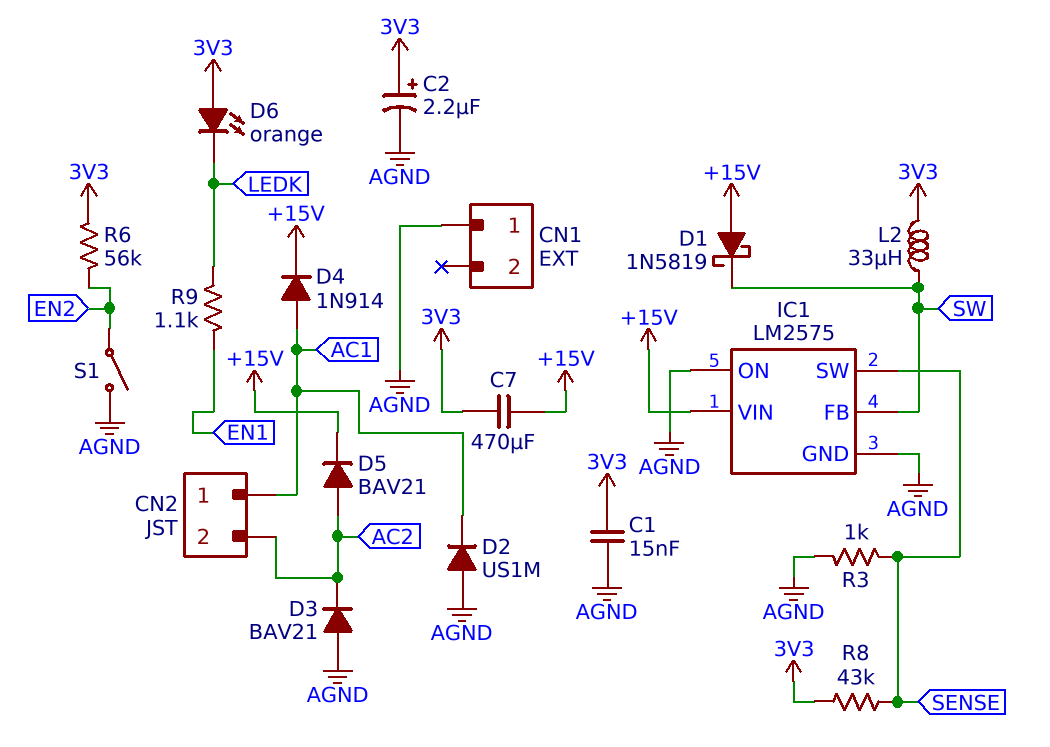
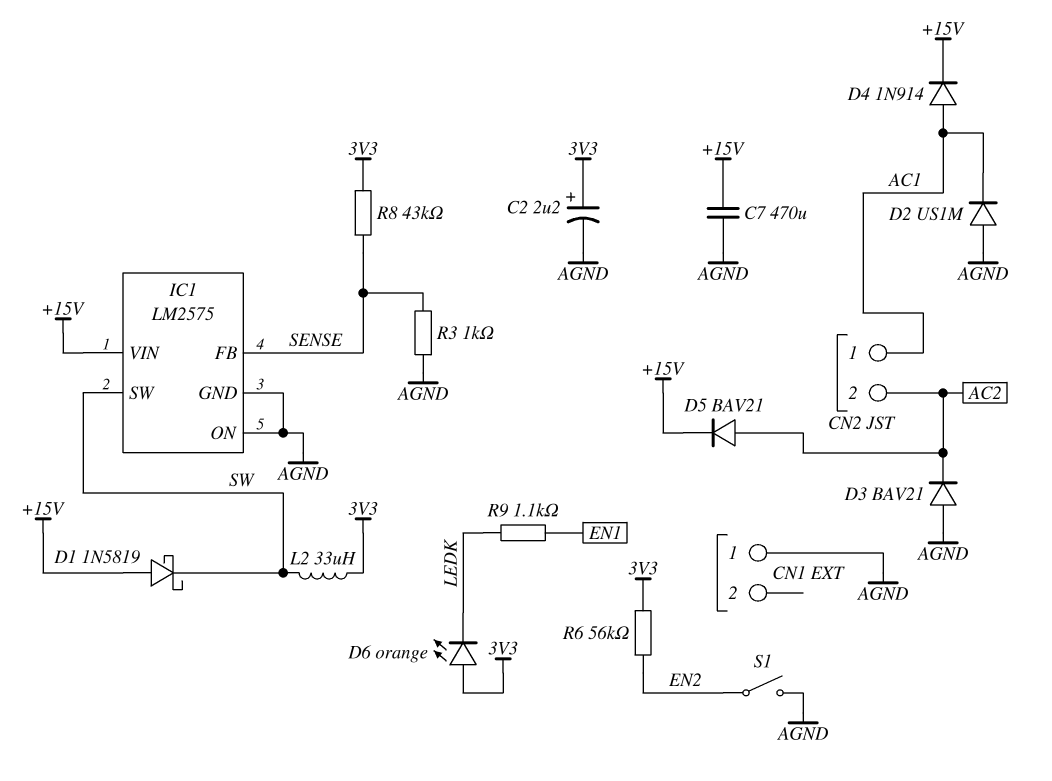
C1: 15nF (3V3, AGND) -> none
C7: 470uF (+15V, 3V3) -> 470uF (+15V, AGND)
IC1 pin FB: SW -> SENSE
IC1 pin SW: SENSE -> SW

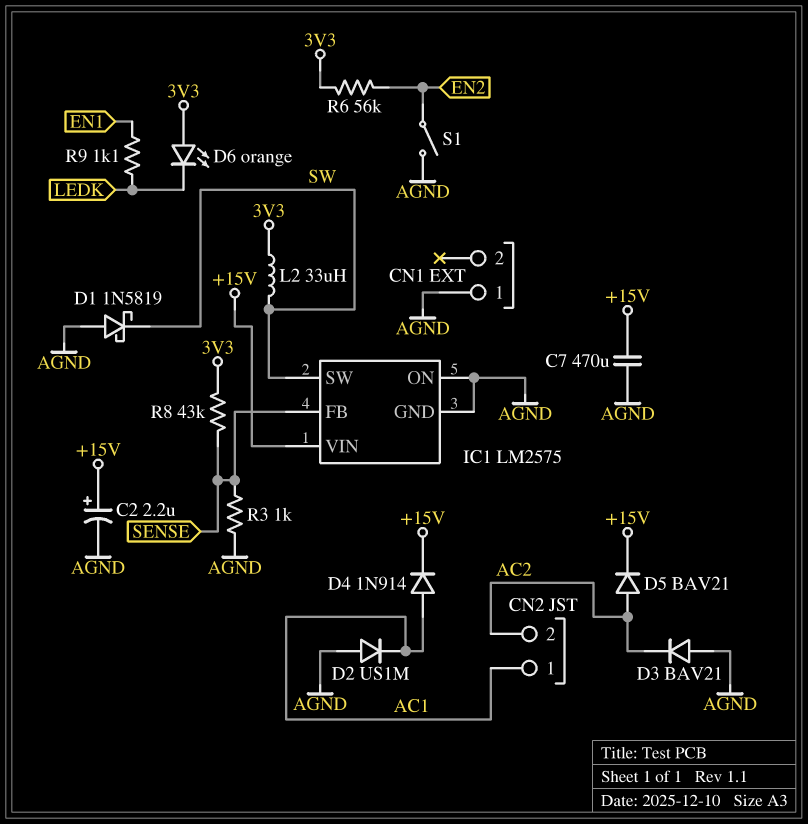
C2: 2.2uF (plus 3V3, minus AGND) -> 2.2uF (plus +15V, minus AGND)
D1: schottky 1N5819 (A +15V, K SW) -> schottky 1N5819 (A AGND, K SW)

